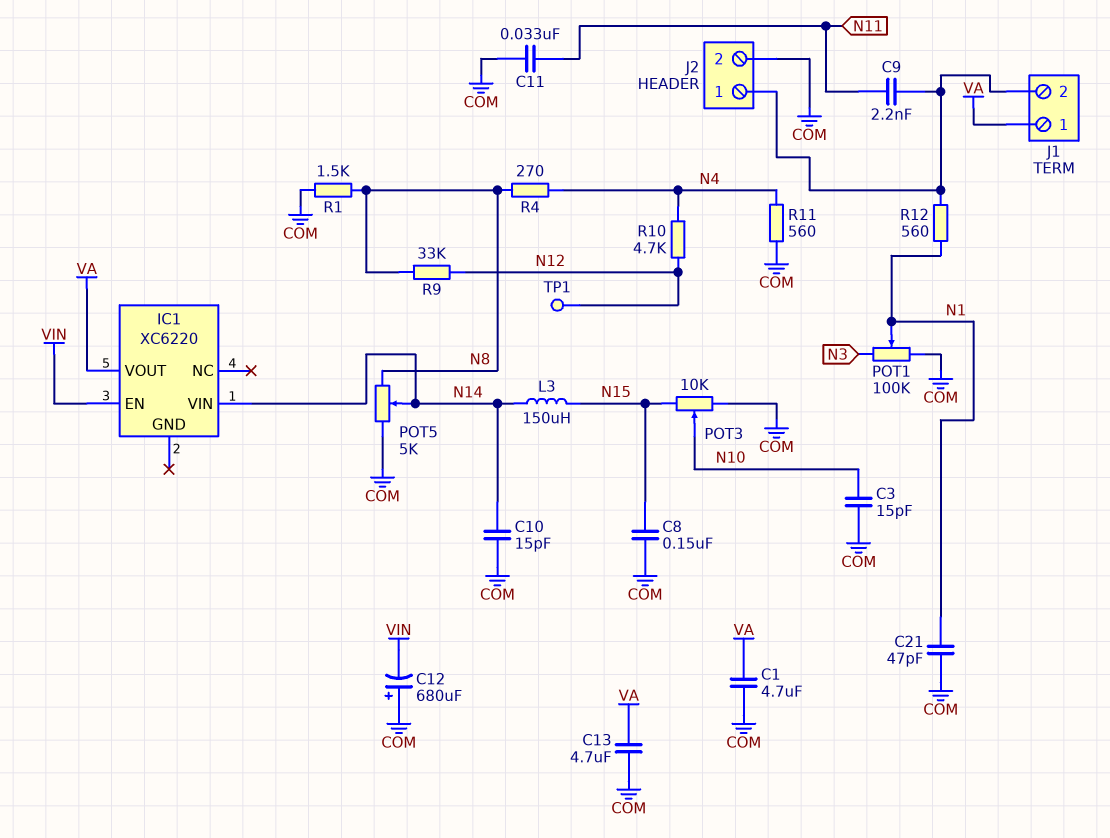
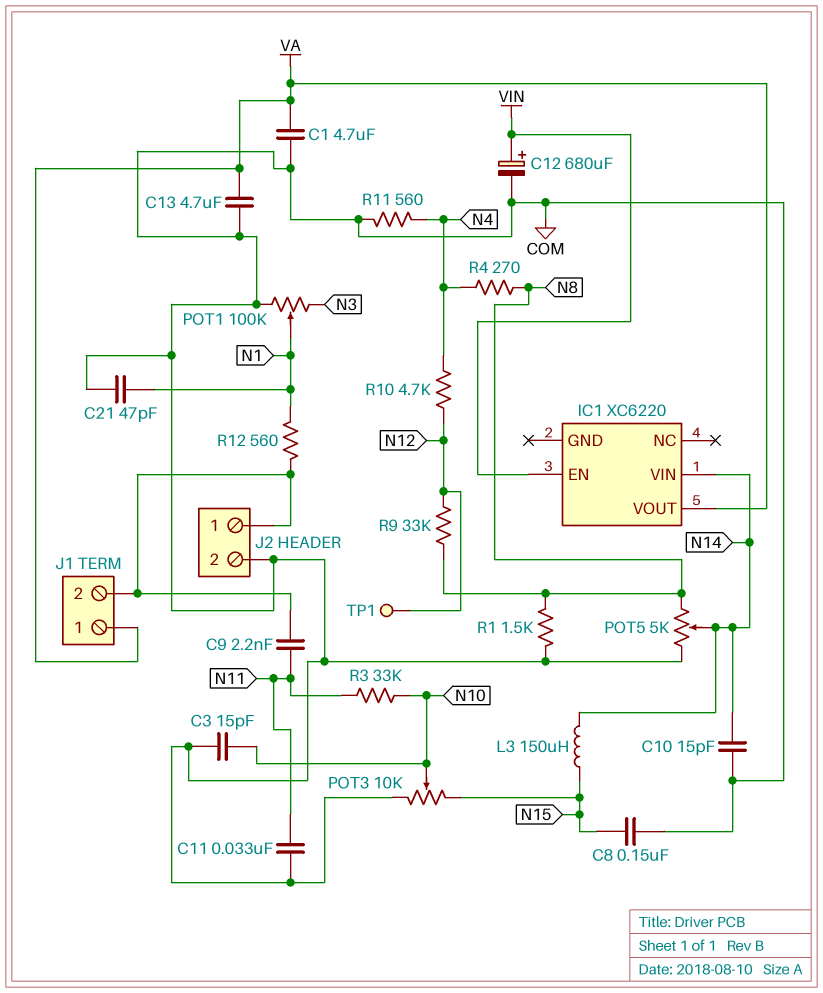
C12: 680uF (plus COM, minus VIN) -> 680uF (plus VIN, minus COM)
R3: none -> 33k (N10, N11)

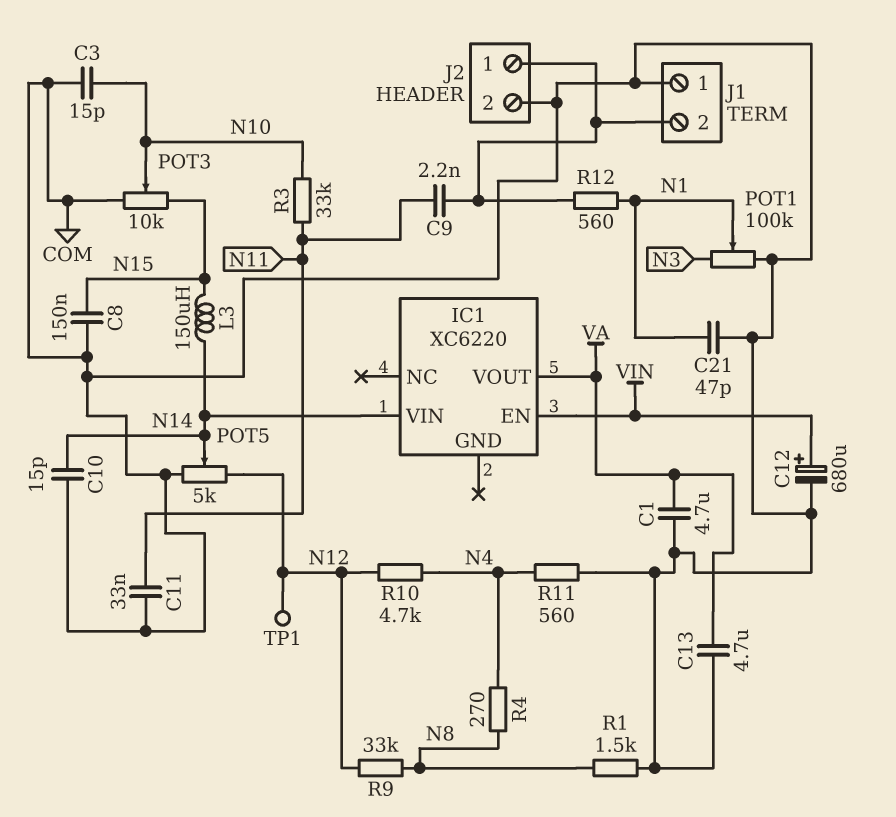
J1 pin 1: VA -> COM
POT5: 5k (COM, N8, wiper N14) -> 5k (COM, N12, wiper N14)

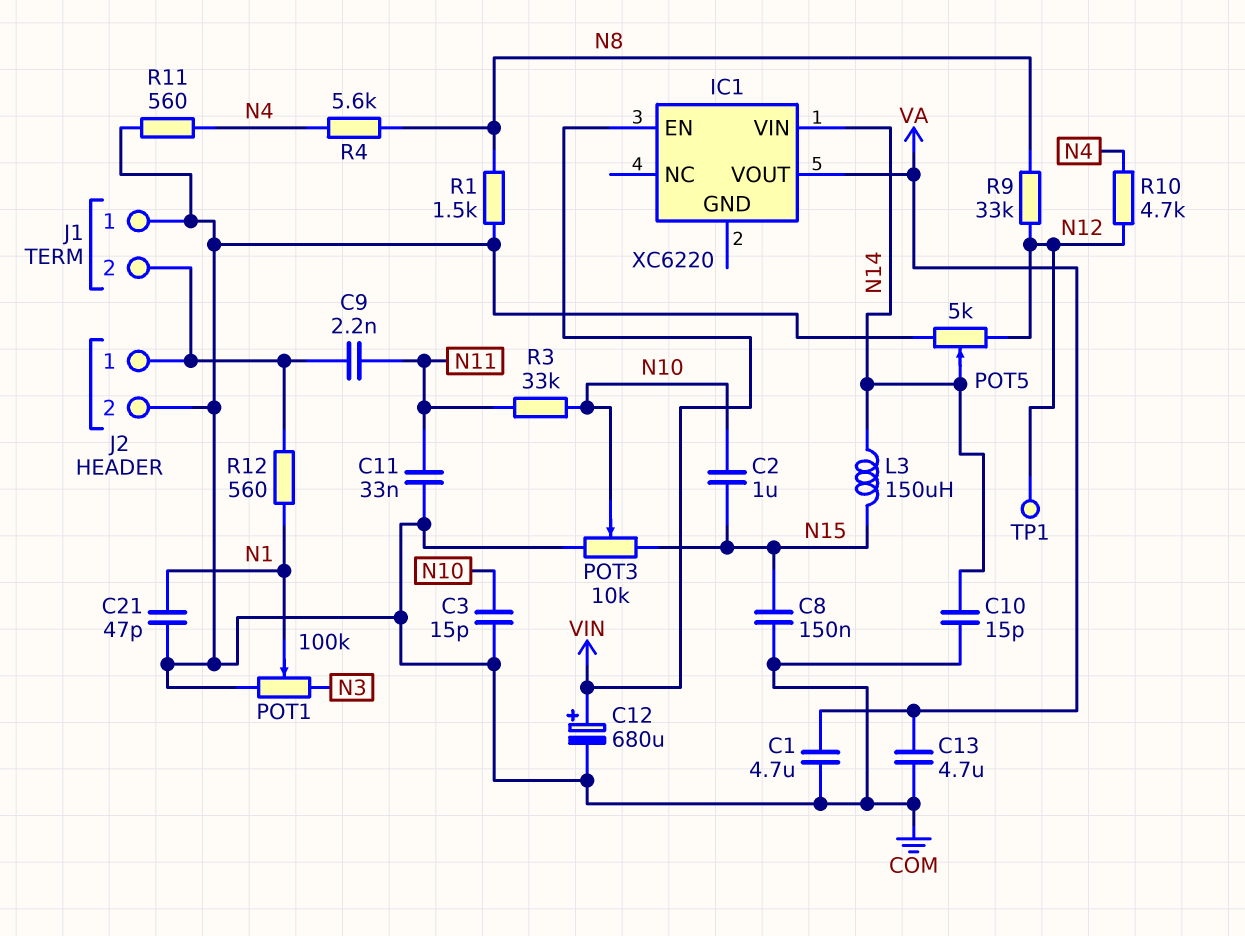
C2: none -> 1uF (N10, N15)
R4: 270 (N4, N8) -> 5.6k (N4, N8)

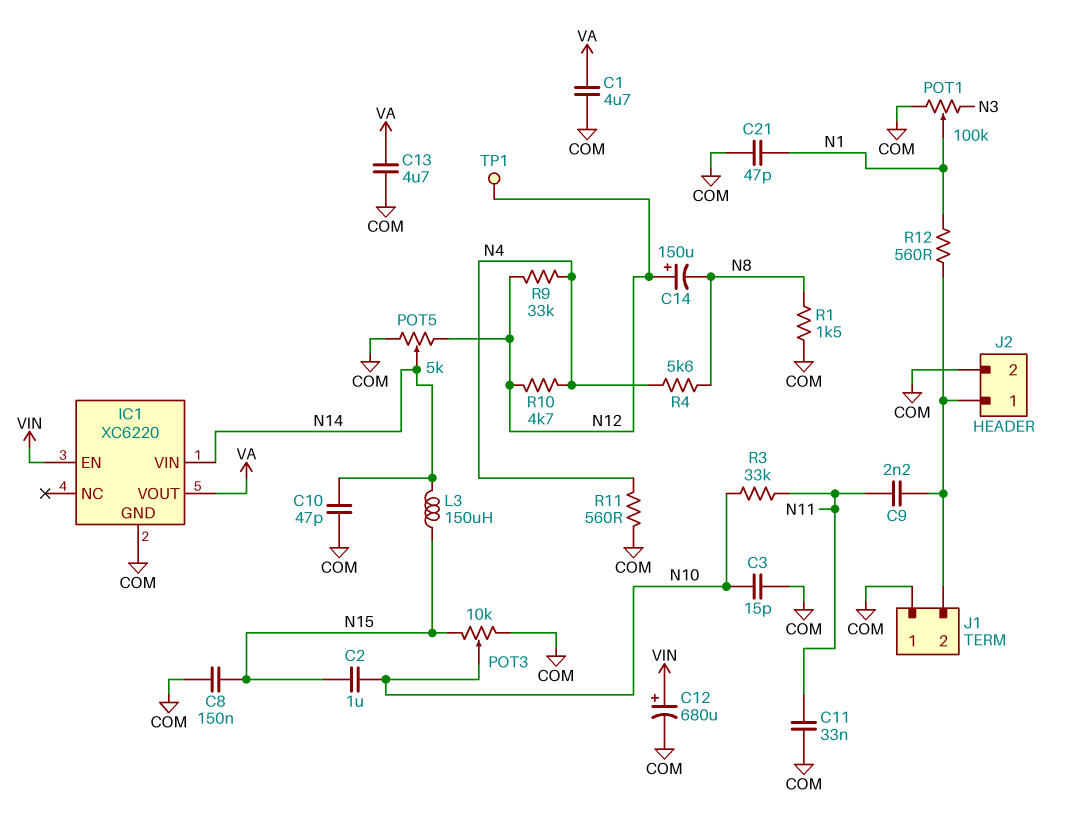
C10: 15pF (COM, N14) -> 47pF (COM, N14)
C14: none -> 150uF (plus N12, minus N8)
IC1 pin GND: none -> COM
R9: 33k (N8, N12) -> 33k (N4, N12)

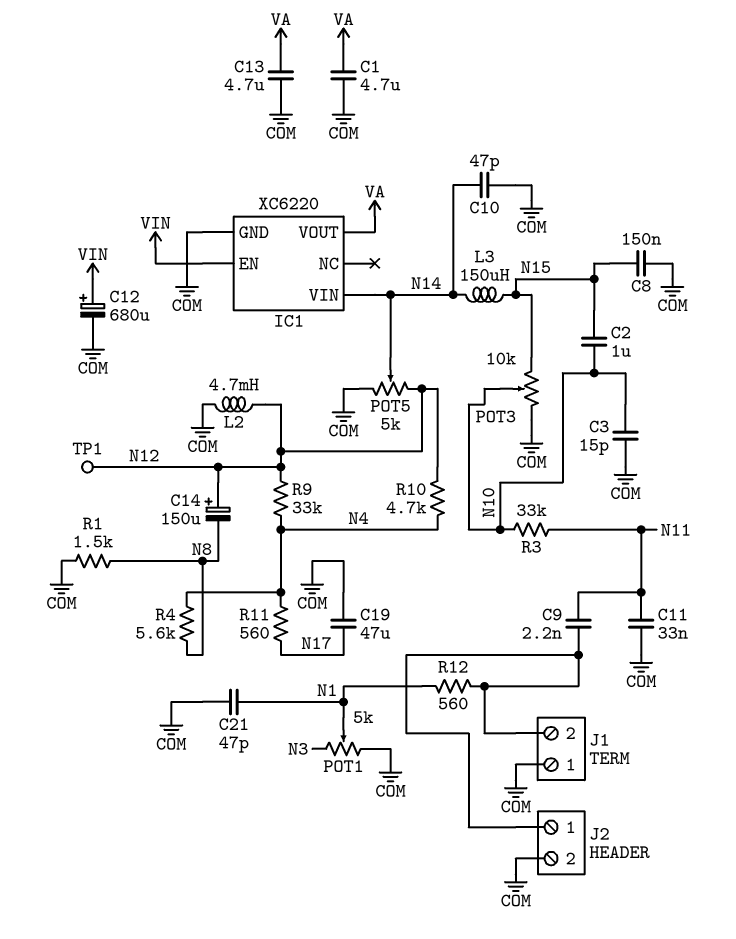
C19: none -> 47uF (COM, N17)
L2: none -> 4.7mH (COM, N12)
POT1: 100k (COM, N3, wiper N1) -> 5k (COM, N3, wiper N1)
R11: 560 (COM, N4) -> 560 (N4, N17)

